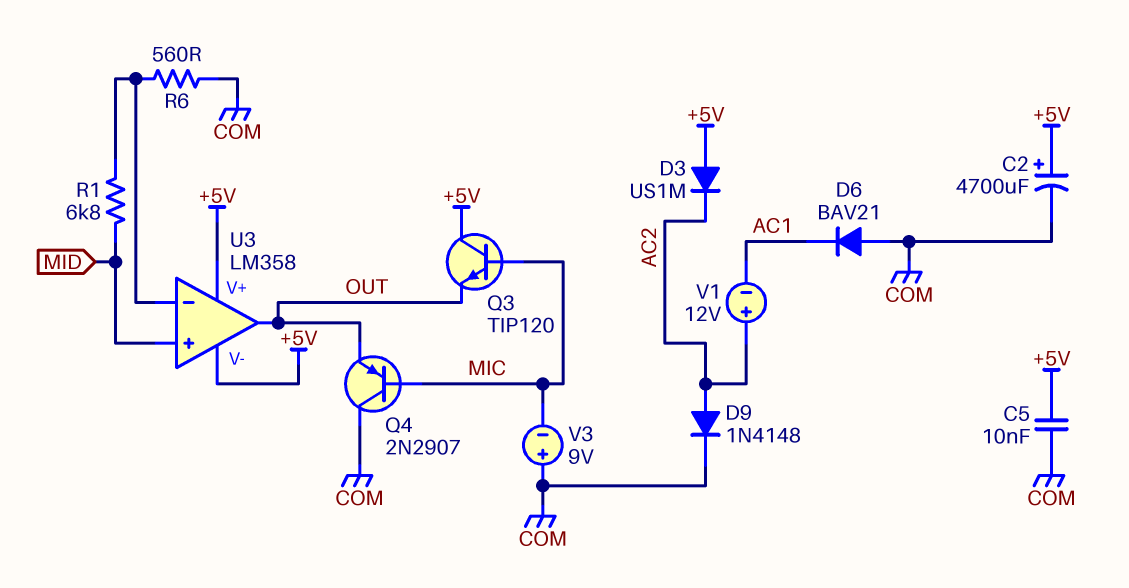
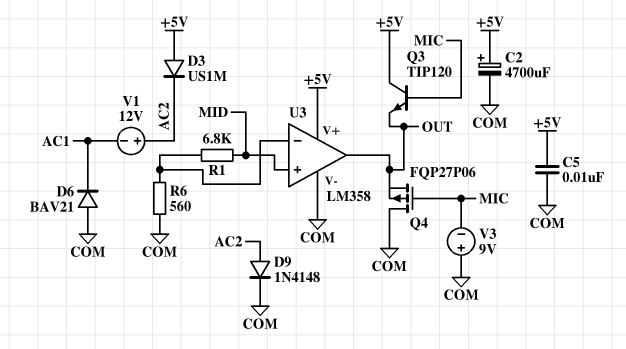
Q4: PNP 2N2907 (B MIC, C COM, E OUT) -> PMOS FQP27P06 (G MIC, D COM, S OUT)
U3 pin V-: +5V -> COM

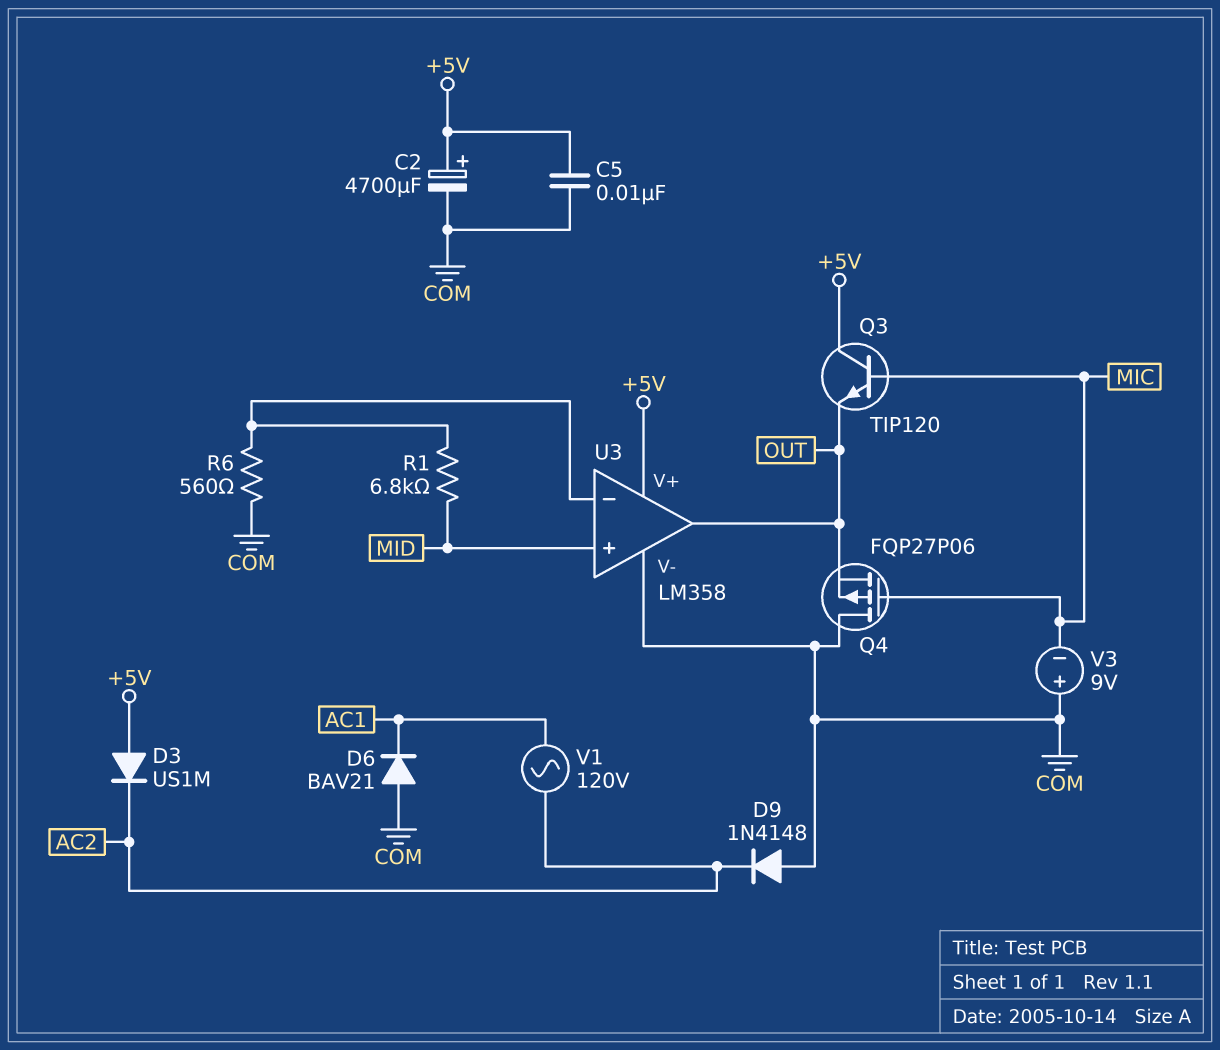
D9: diode 1N4148 (A AC2, K COM) -> diode 1N4148 (A COM, K AC2)
V1: 12V (plus AC2, minus AC1) -> AC 120V (AC1, AC2)

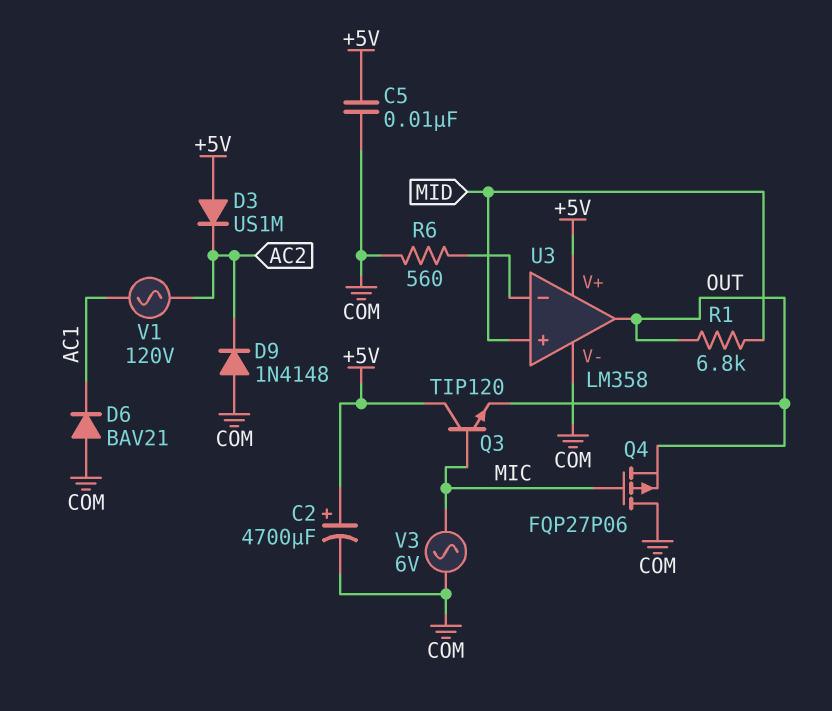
R1: 6.8k (MID, U3/in-) -> 6.8k (MID, OUT)
V3: 9V (plus COM, minus MIC) -> AC 6V (COM, MIC)

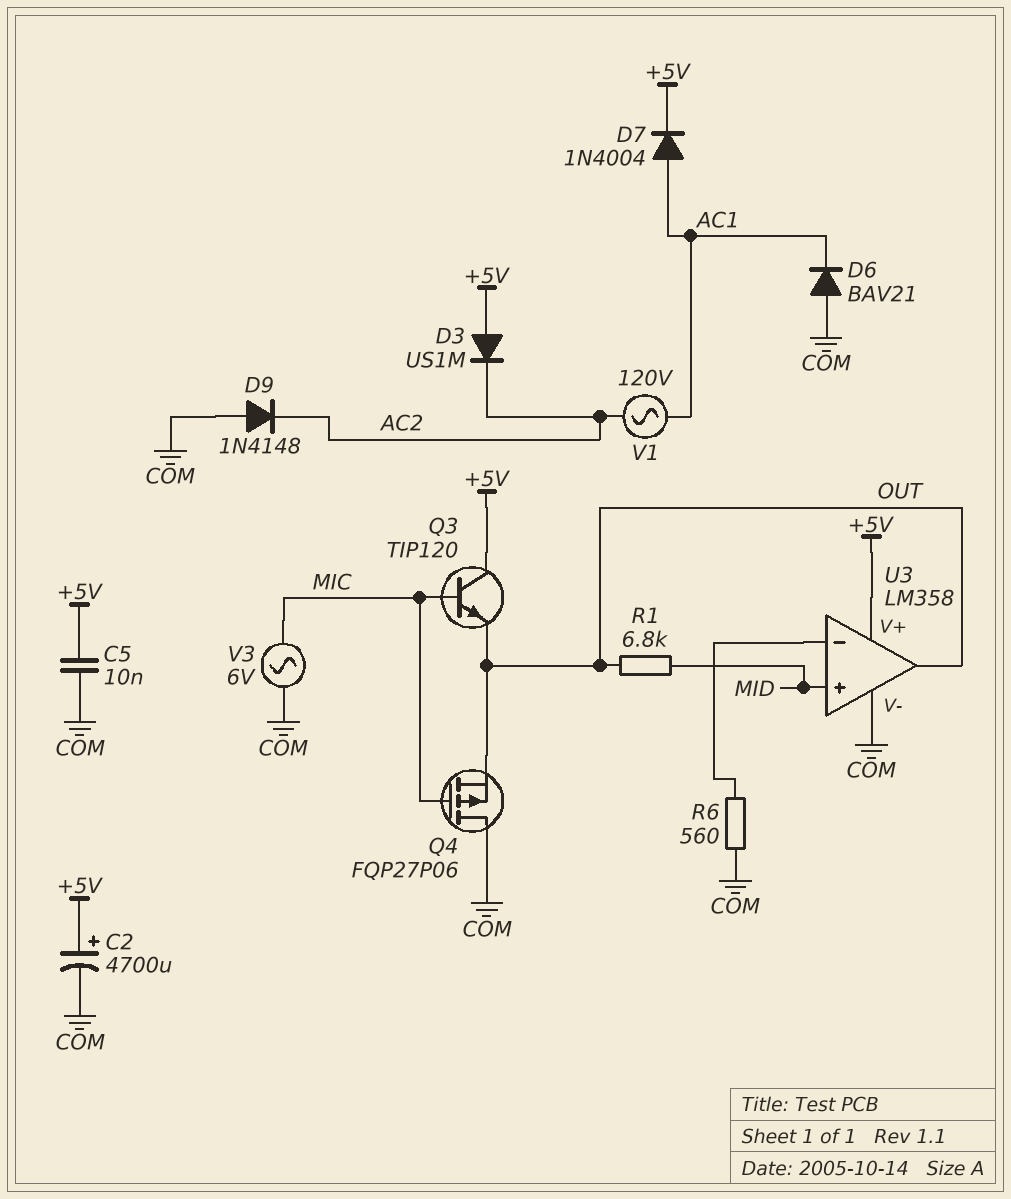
D7: none -> diode 1N4004 (A AC1, K +5V)

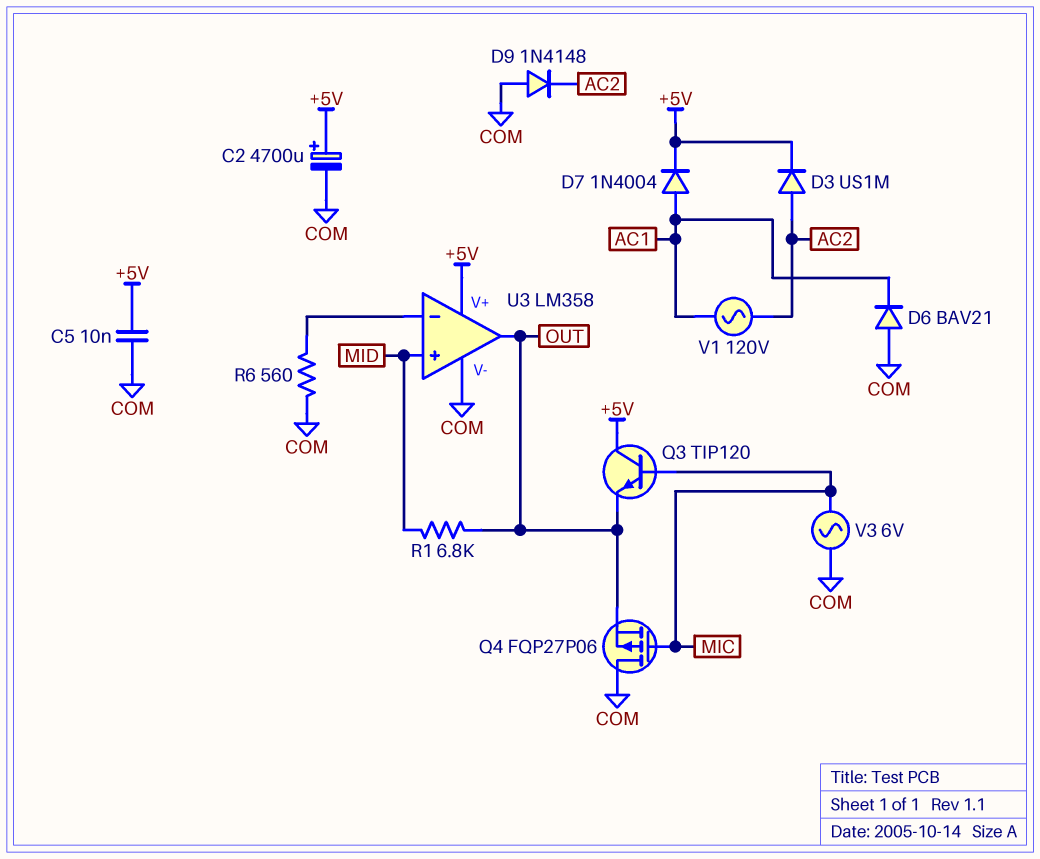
D3: diode US1M (A +5V, K AC2) -> diode US1M (A AC2, K +5V)

